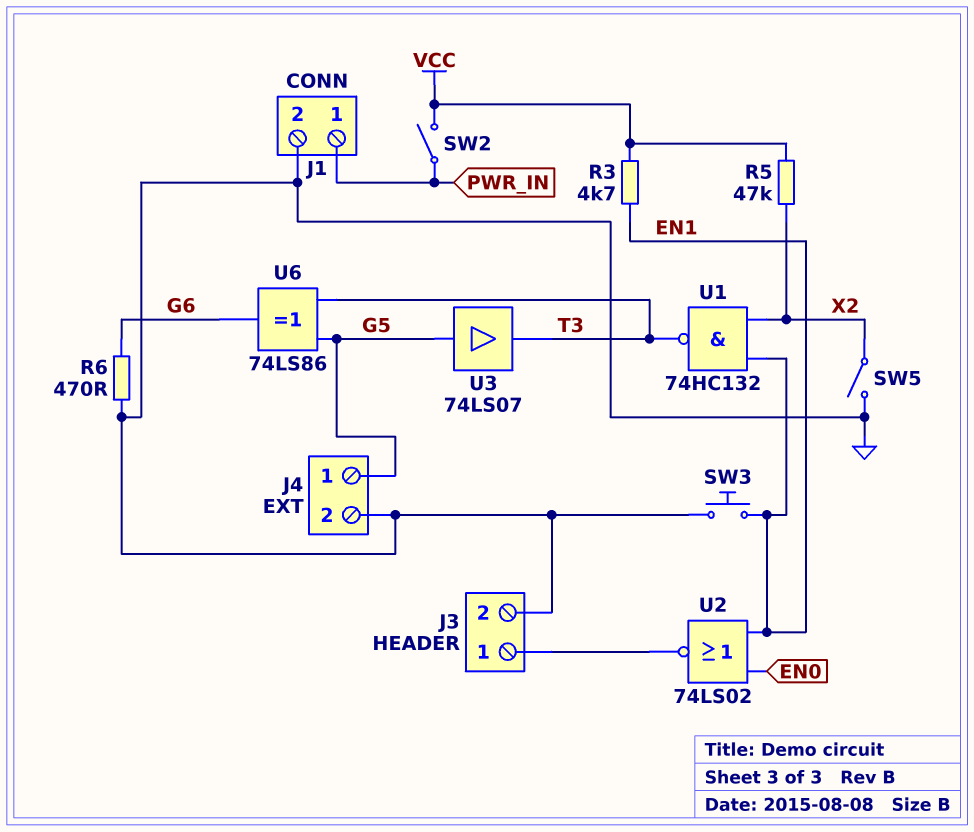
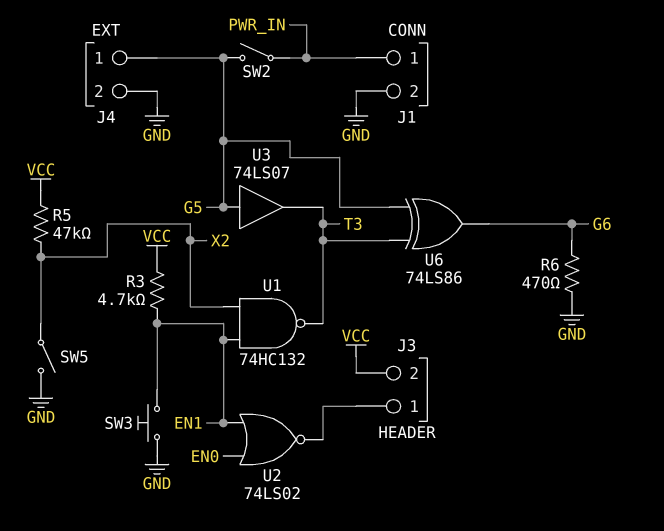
J3 pin 2: GND -> VCC
SW2: switch (PWR_IN, VCC) -> switch (G5, PWR_IN)

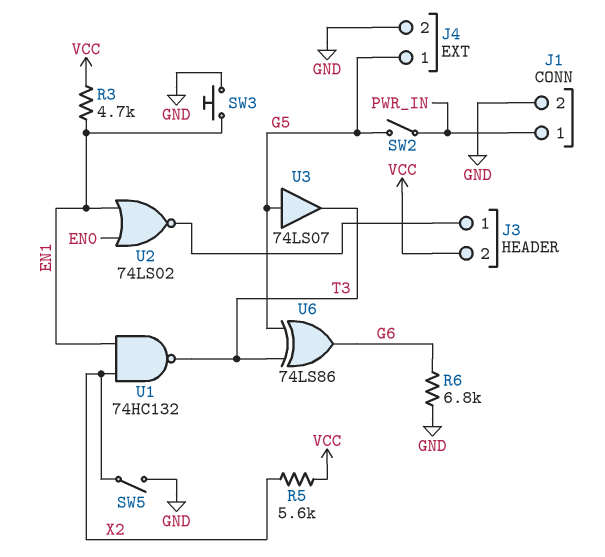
R5: 47k (VCC, X2) -> 5.6k (VCC, X2)
R6: 470 (G6, GND) -> 6.8k (G6, GND)

